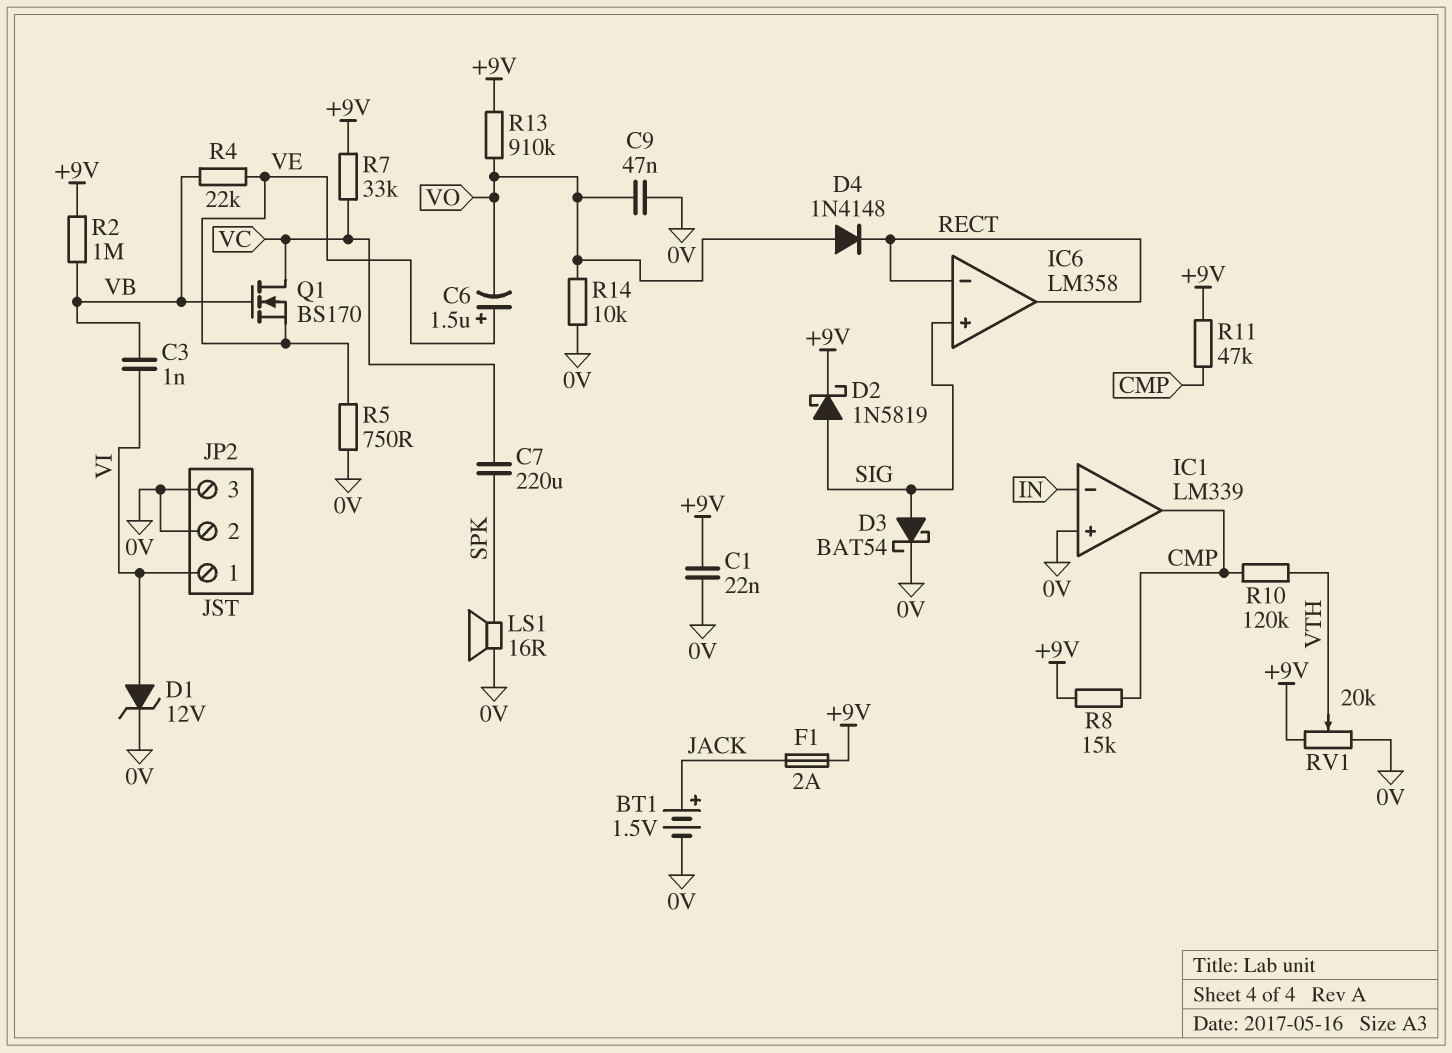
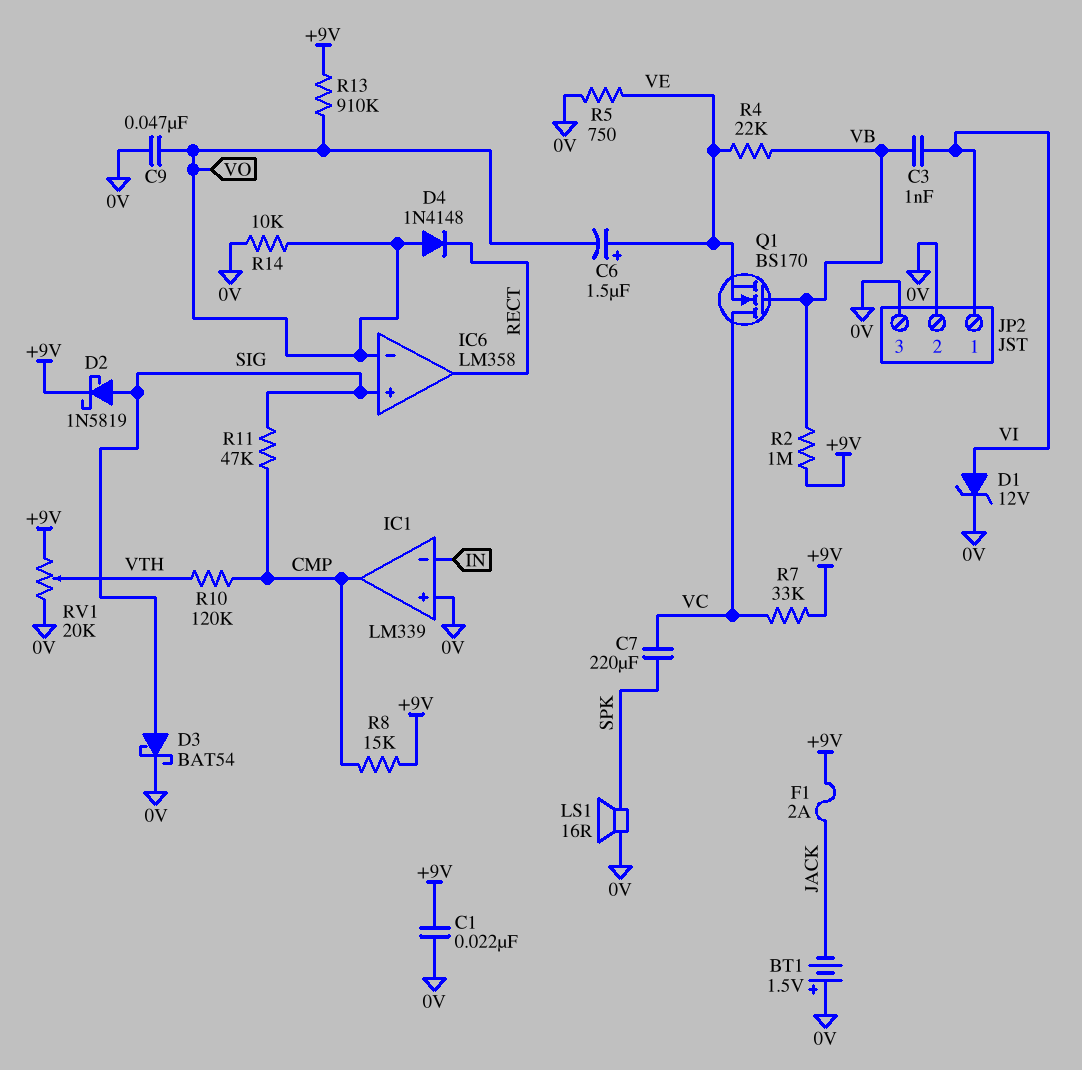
BT1: 1.5V (plus JACK, minus 0V) -> 1.5V (plus 0V, minus JACK)
IC6 pin in-: RECT -> VO
R11: 47k (+9V, CMP) -> 47k (CMP, SIG)

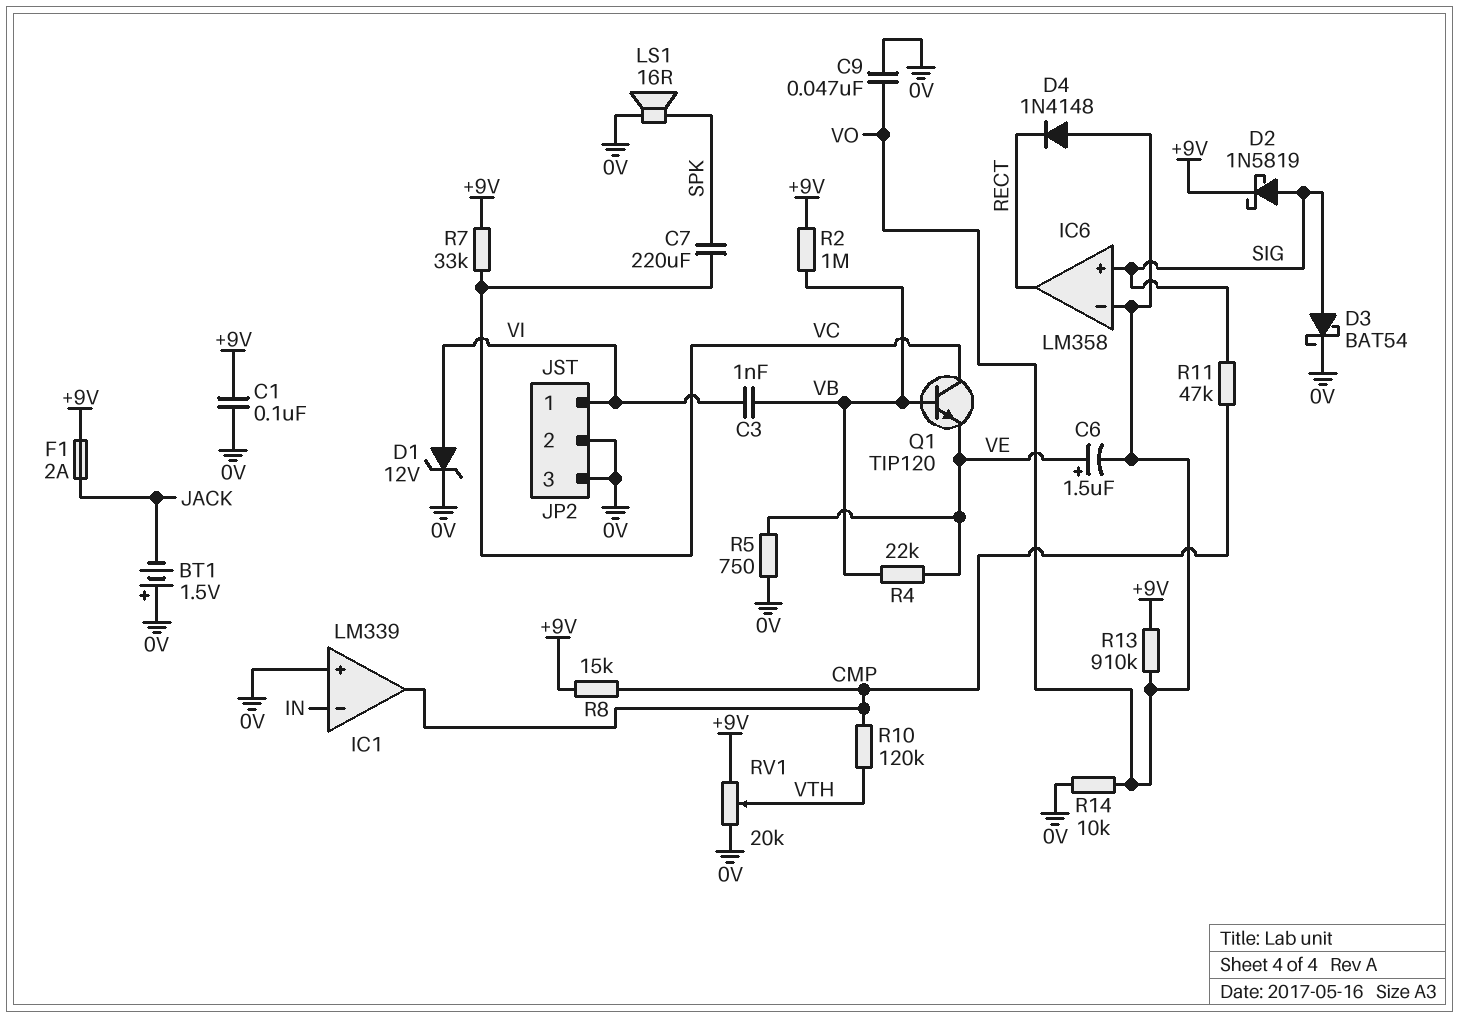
C1: 22nF (+9V, 0V) -> 100nF (+9V, 0V)
Q1: NMOS BS170 (G VB, D VC, S VE) -> NPN TIP120 (B VB, C VC, E VE)

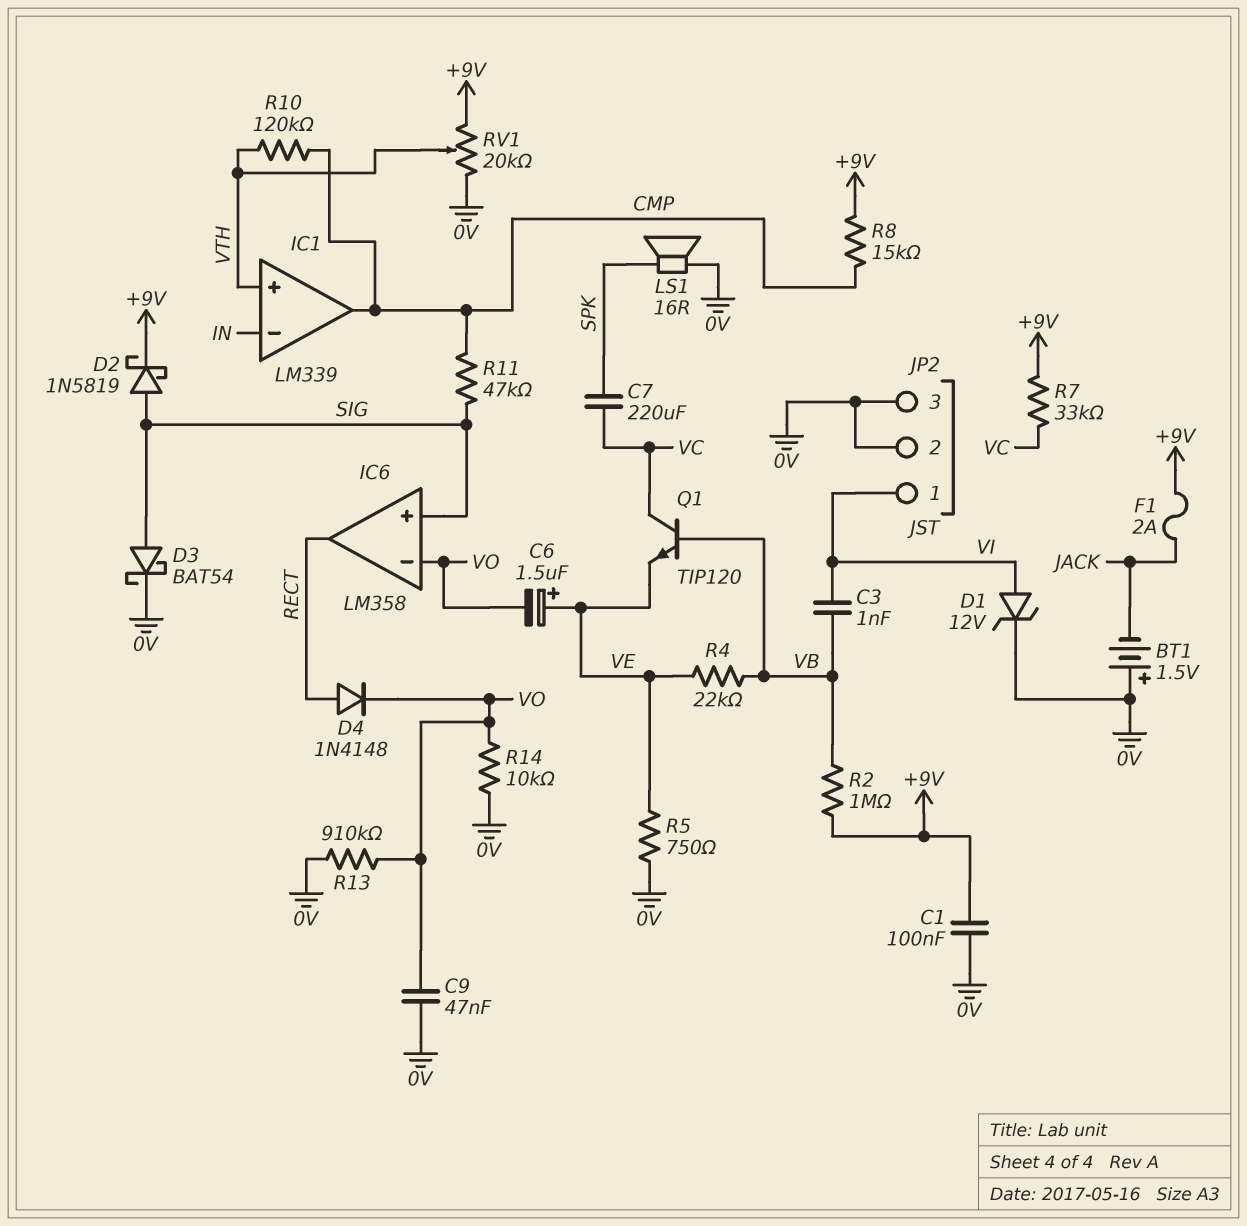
D4: diode 1N4148 (A VO, K RECT) -> diode 1N4148 (A RECT, K VO)
IC1 pin in+: 0V -> VTH
R13: 910k (+9V, VO) -> 910k (0V, VO)

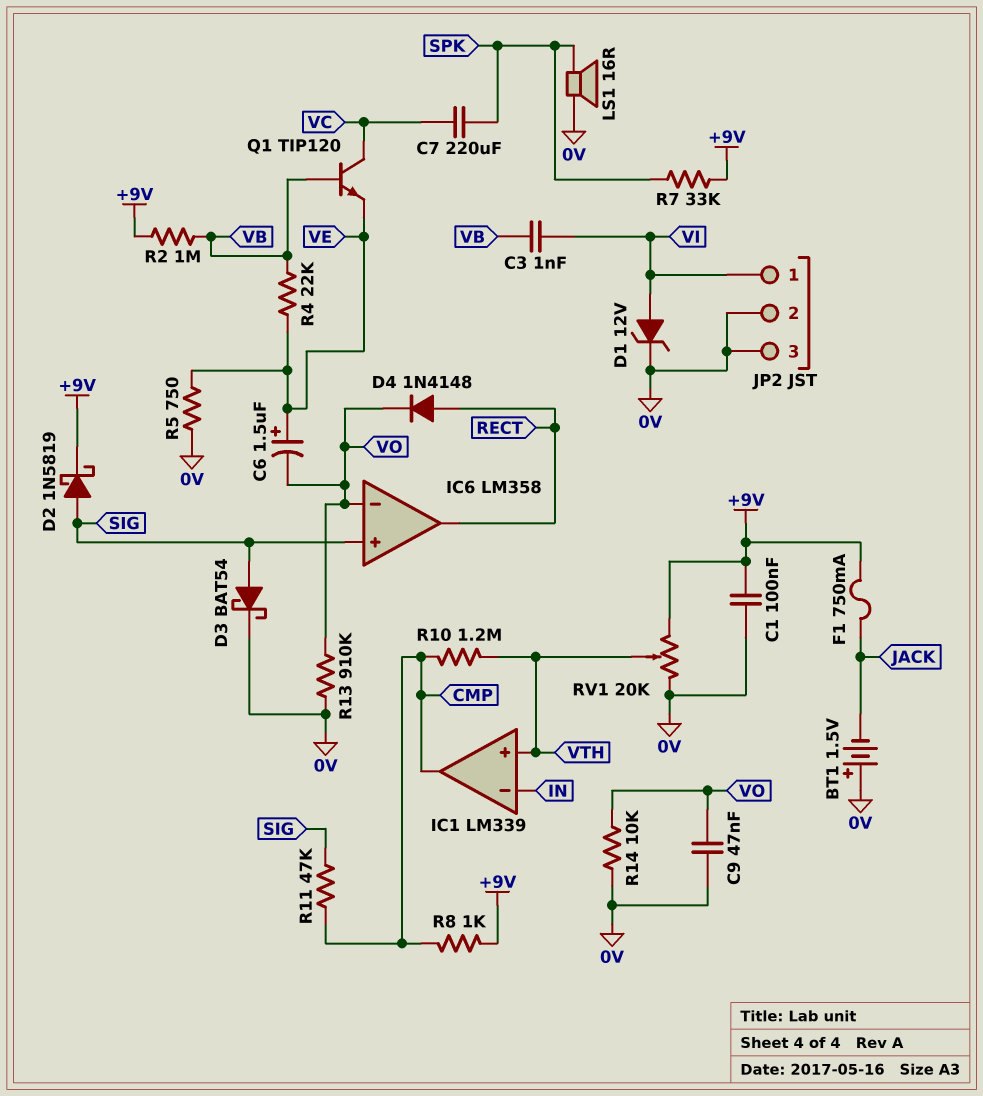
F1: 2A (+9V, JACK) -> 750mA (+9V, JACK)
R7: 33k (+9V, VC) -> 33k (+9V, SPK)
R8: 15k (+9V, CMP) -> 1k (+9V, CMP)
R10: 120k (CMP, VTH) -> 1.2M (CMP, VTH)

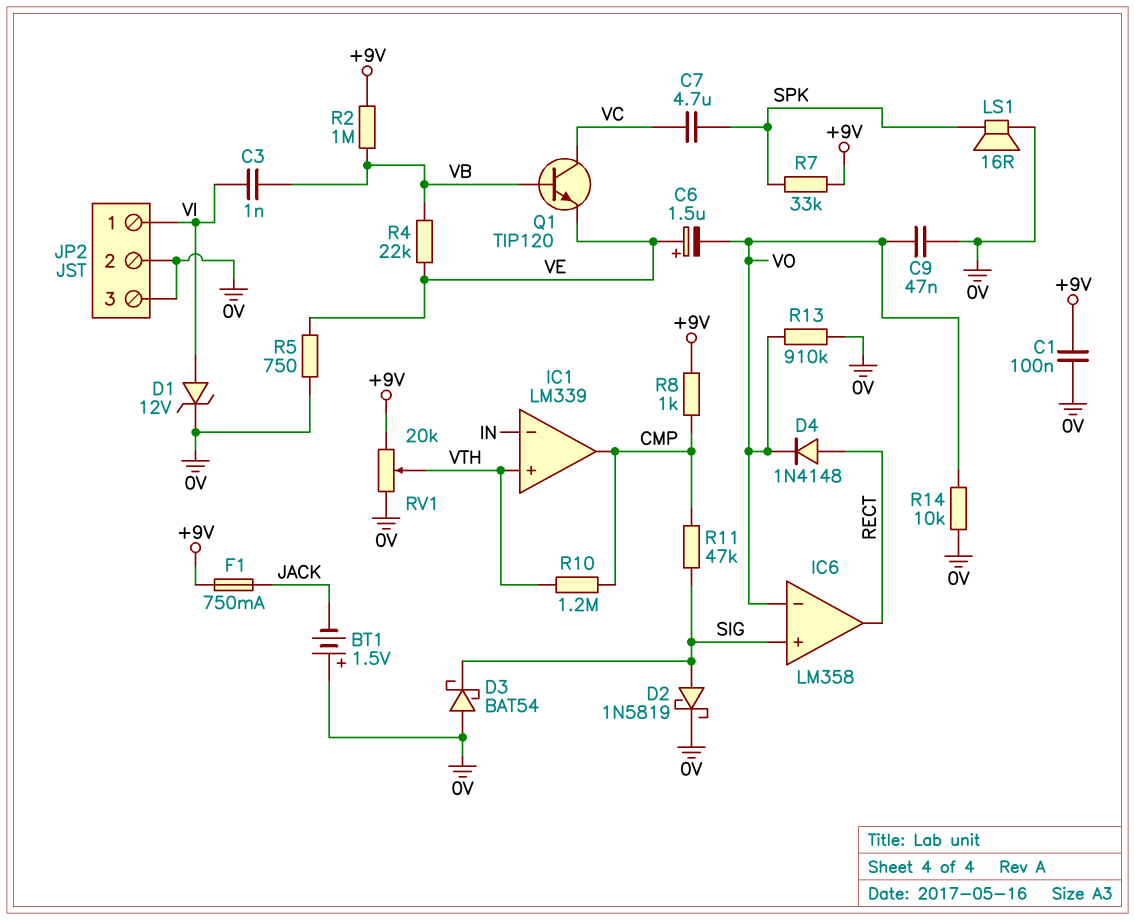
C7: 220uF (SPK, VC) -> 4.7uF (SPK, VC)
D2: schottky 1N5819 (A SIG, K +9V) -> schottky 1N5819 (A SIG, K 0V)
D3: schottky BAT54 (A SIG, K 0V) -> schottky BAT54 (A 0V, K SIG)

